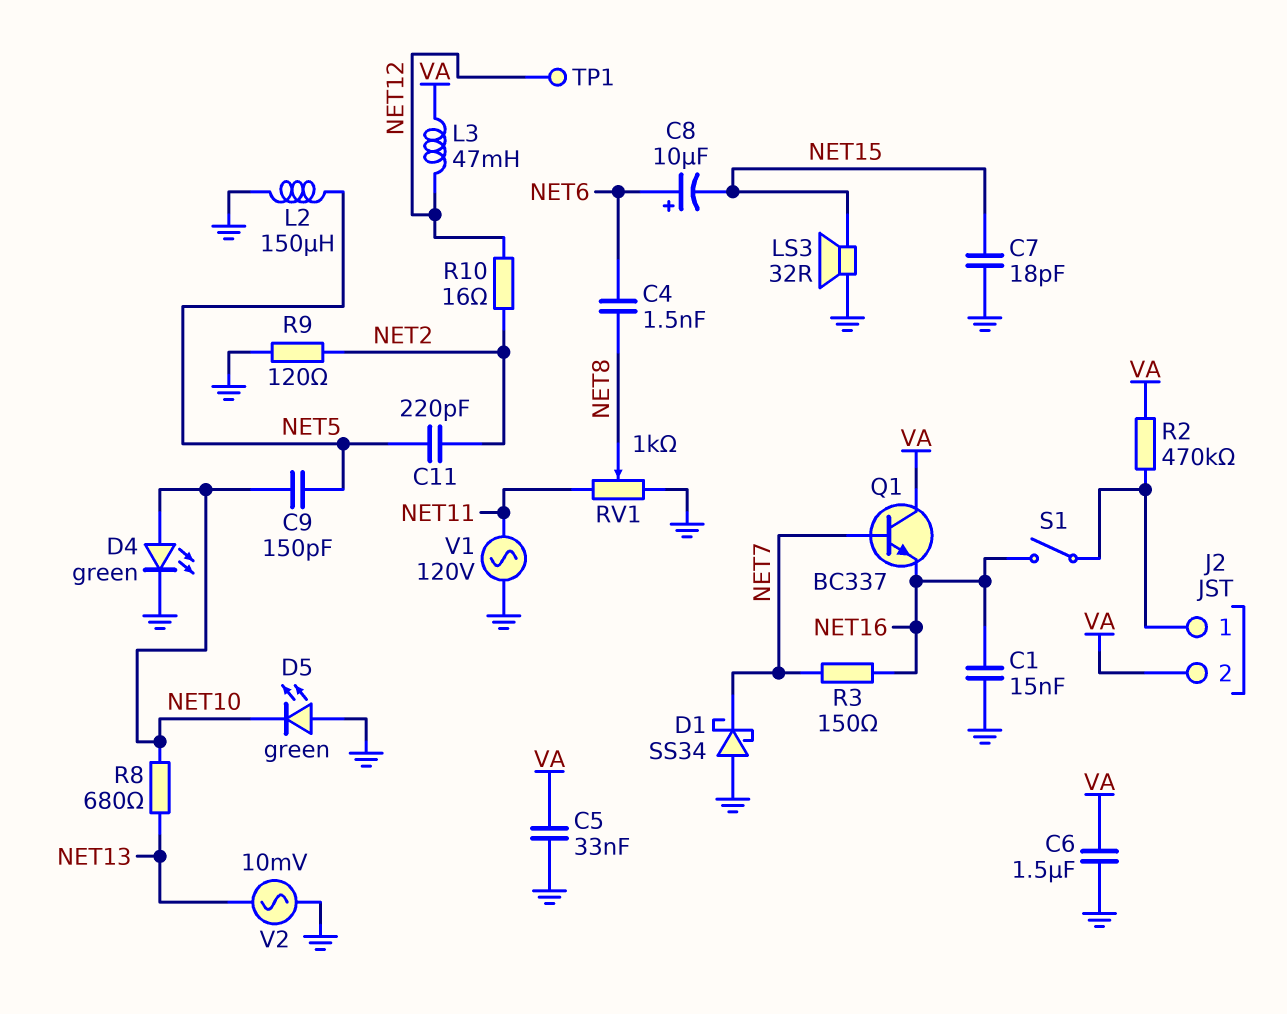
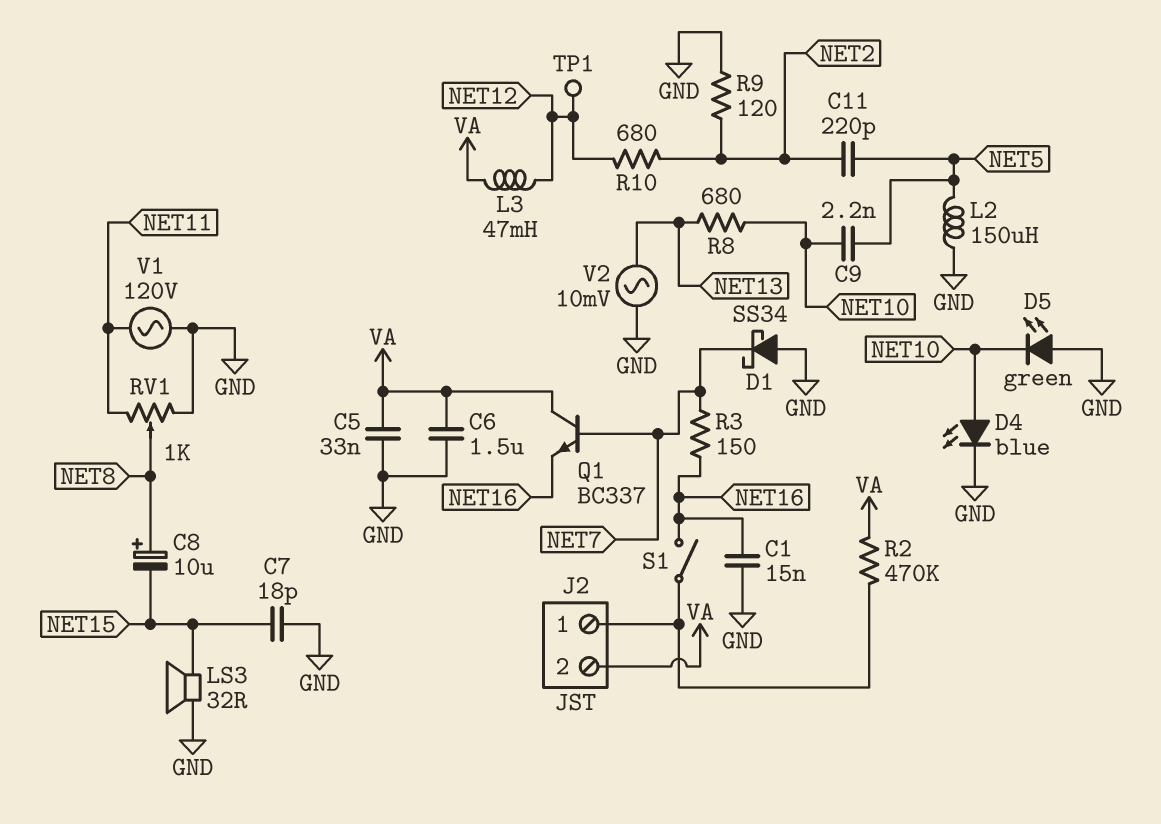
C4: 1.5nF (NET6, NET8) -> none
C8: 10uF (plus NET6, minus NET15) -> 10uF (plus NET8, minus NET15)
C9: 150pF (NET5, NET10) -> 2.2nF (NET5, NET10)
D4: LED green (A NET10, K GND) -> LED blue (A NET10, K GND)
R10: 16 (NET2, NET12) -> 680 (NET2, NET12)

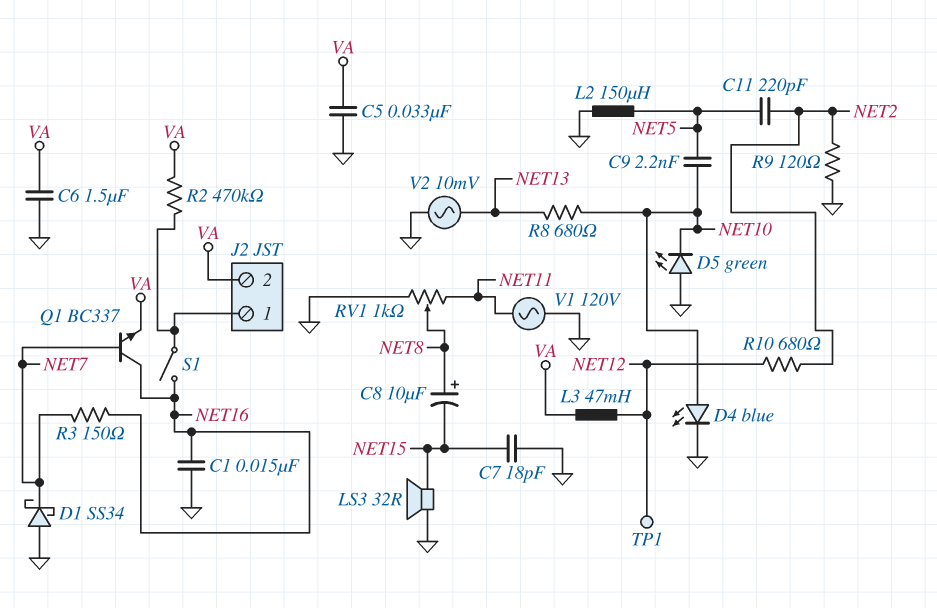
Q1: NPN BC337 (B NET7, C VA, E NET16) -> NPN BC337 (B NET7, C NET16, E VA)

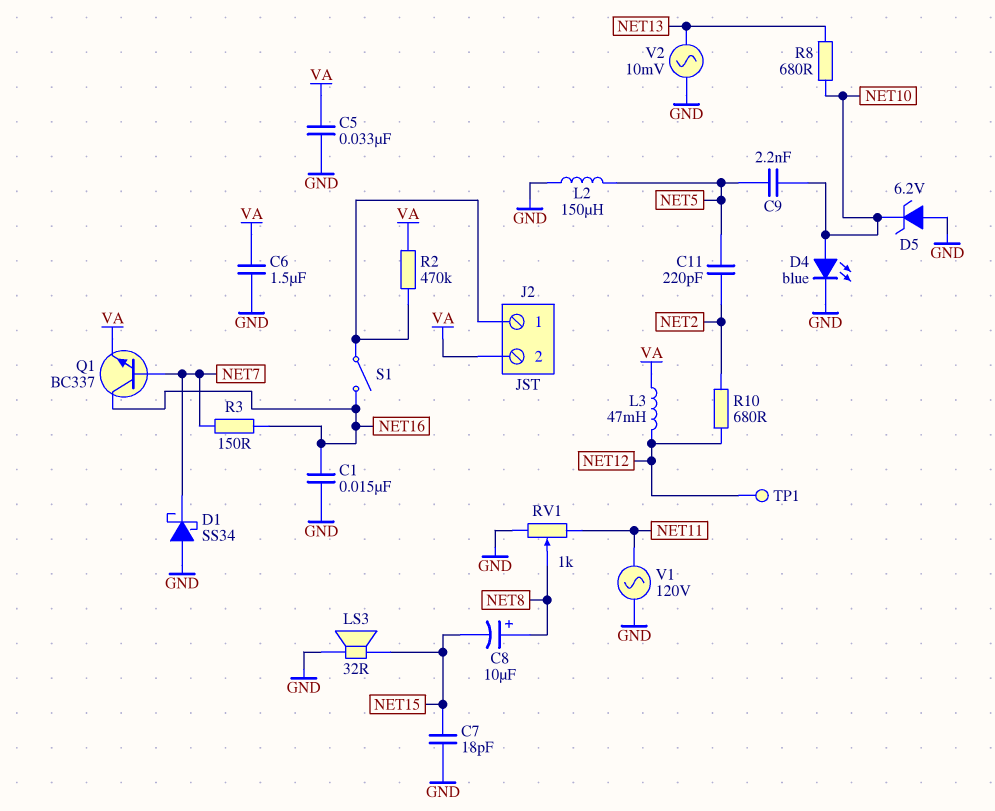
D5: LED green (A GND, K NET10) -> zener 6.2V (A GND, K NET10)
R9: 120 (GND, NET2) -> none

